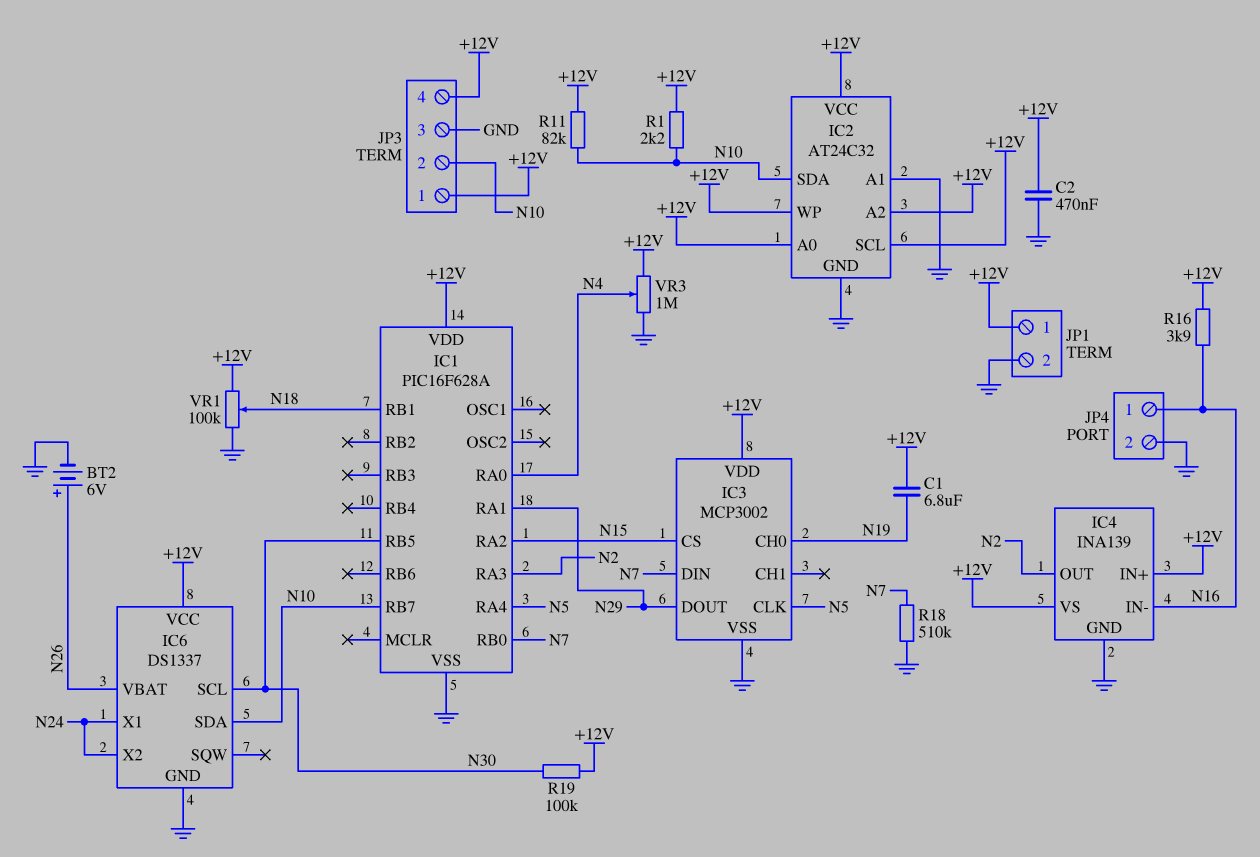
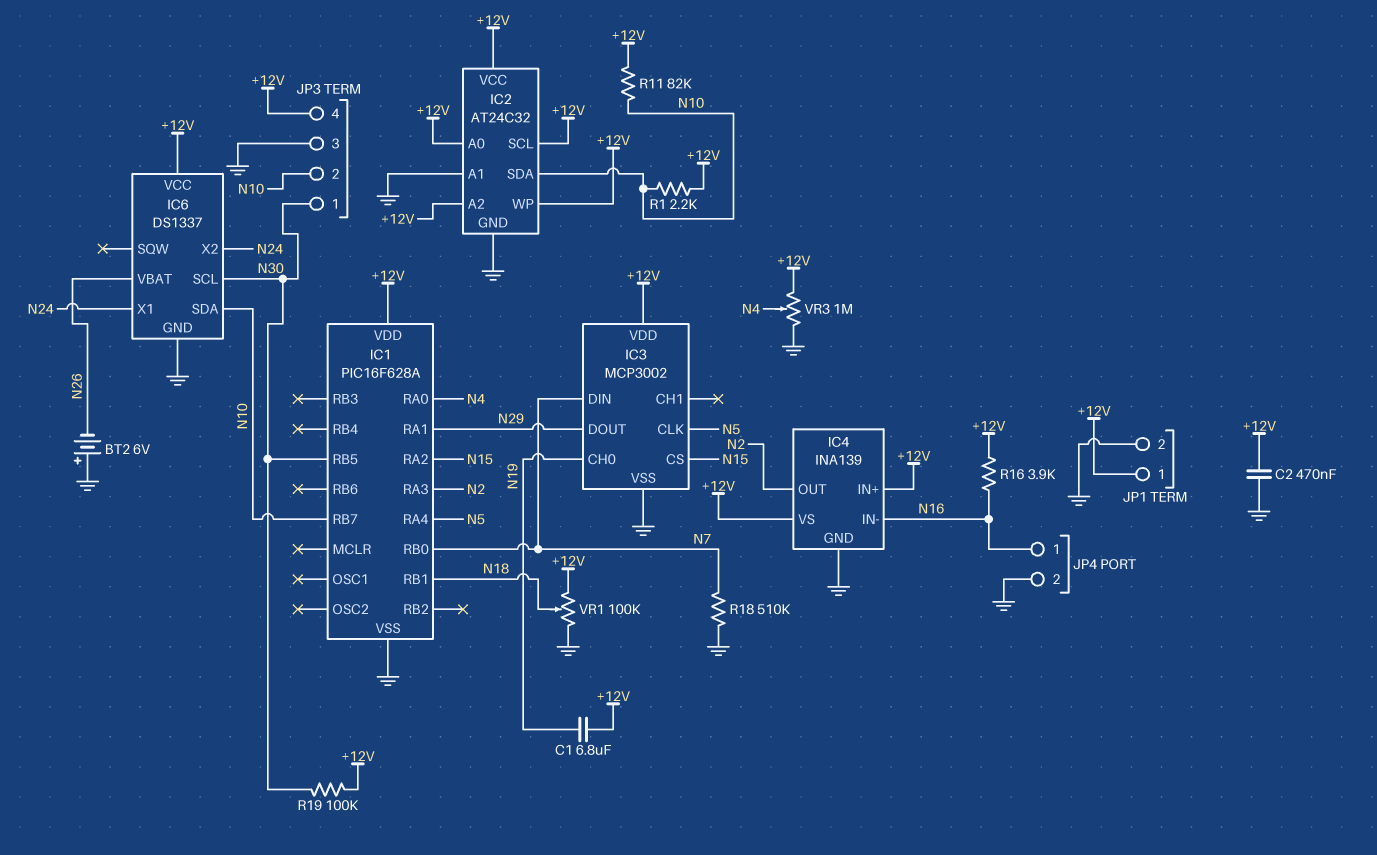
BT2: 6V (plus N26, minus GND) -> 6V (plus GND, minus N26)
JP3 pin 1: +12V -> N30

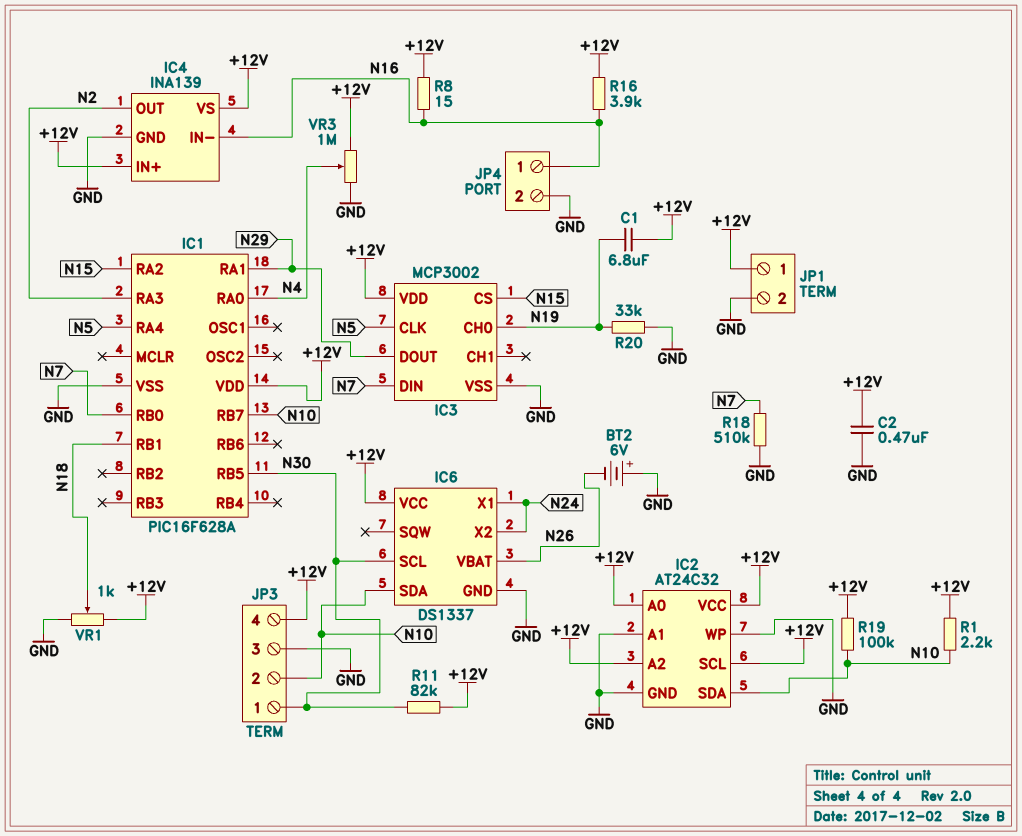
IC2 pin WP: +12V -> GND
R8: none -> 15 (+12V, N16)
R11: 82k (+12V, N10) -> 82k (+12V, N30)
R19: 100k (+12V, N30) -> 100k (+12V, N10)
R20: none -> 33k (GND, N19)
VR1: 100k (+12V, GND, wiper N18) -> 1k (+12V, GND, wiper N18)

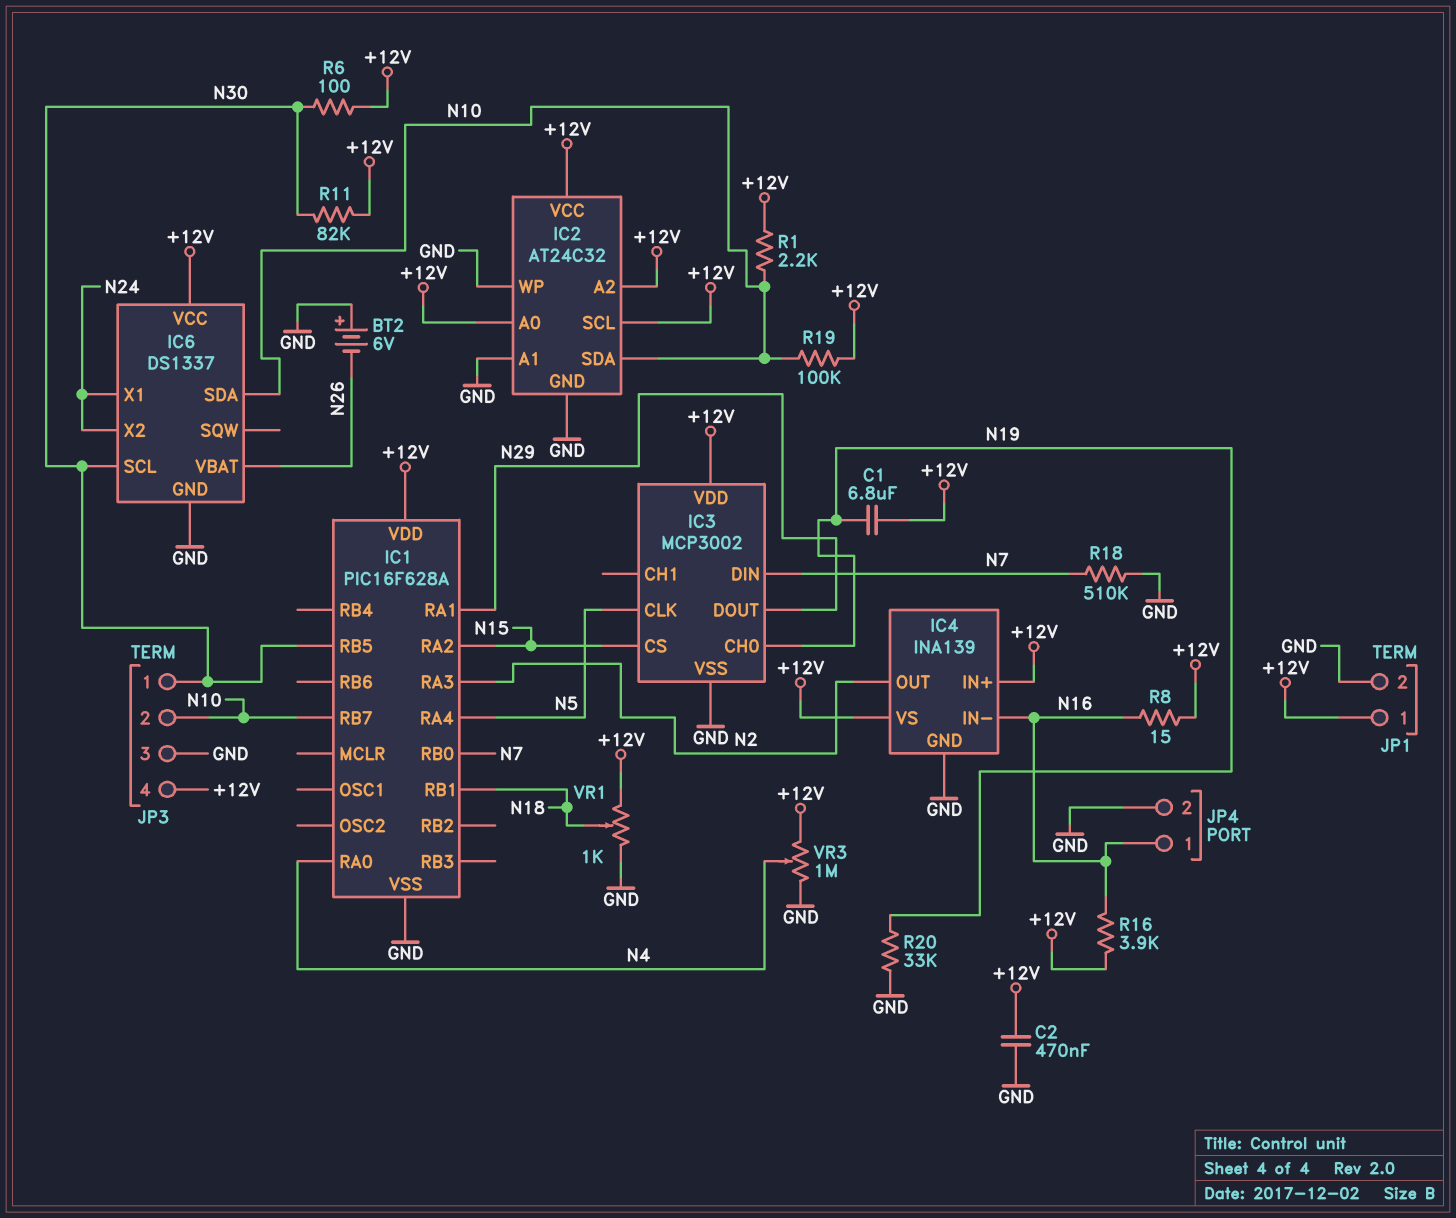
R6: none -> 100 (+12V, N30)

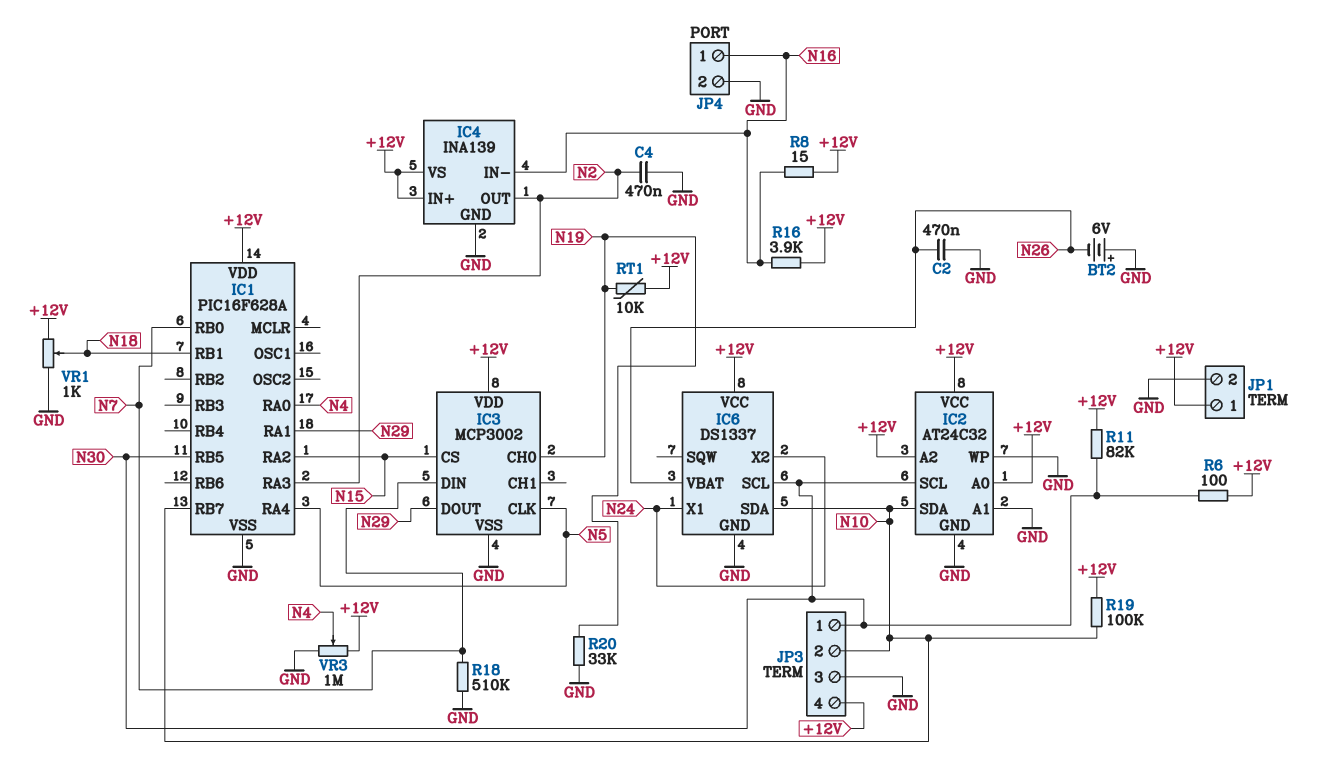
C1: 6.8uF (+12V, N19) -> none
C2: 470nF (+12V, GND) -> 470nF (GND, N26)
C4: none -> 470nF (GND, N2)
IC2 pin SCL: +12V -> N30
R1: 2.2k (+12V, N10) -> none
RT1: none -> 10k (+12V, N19)

